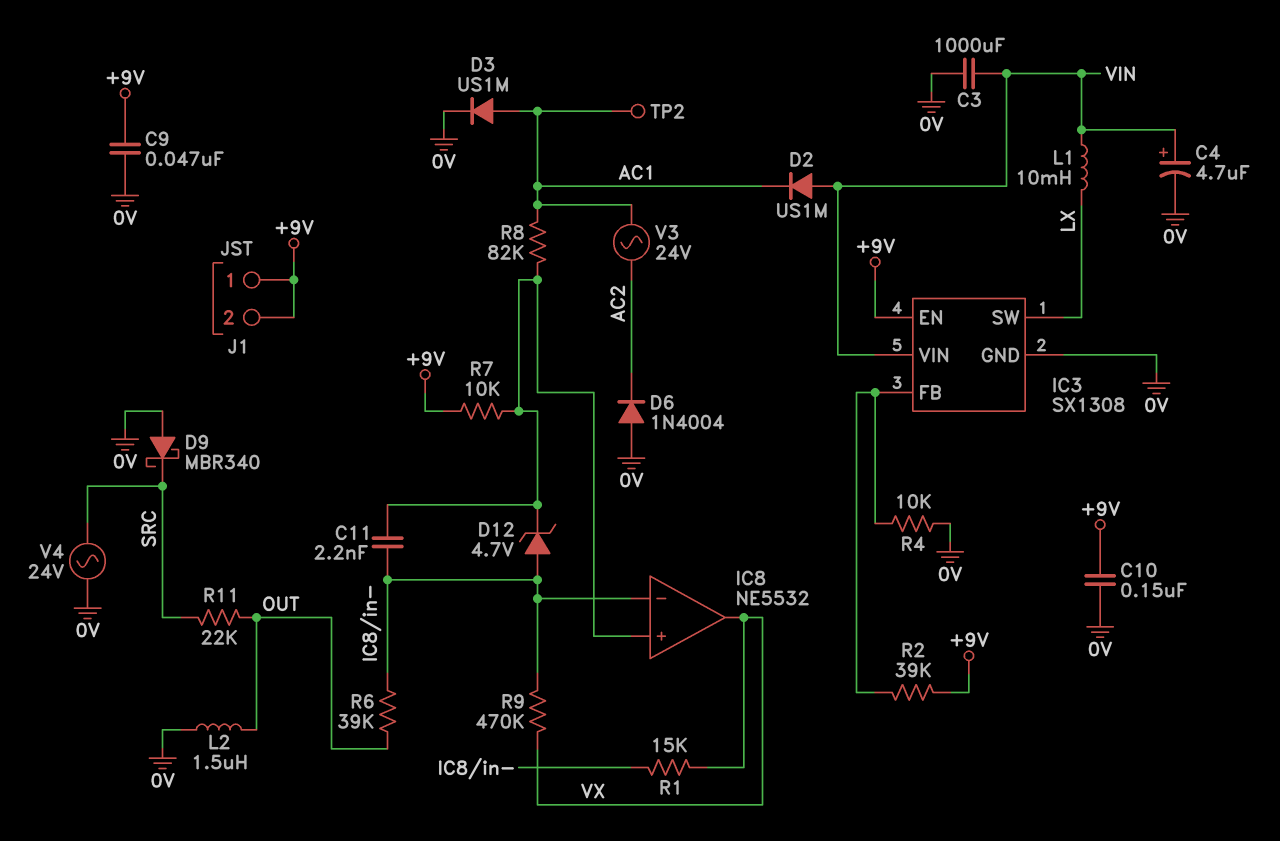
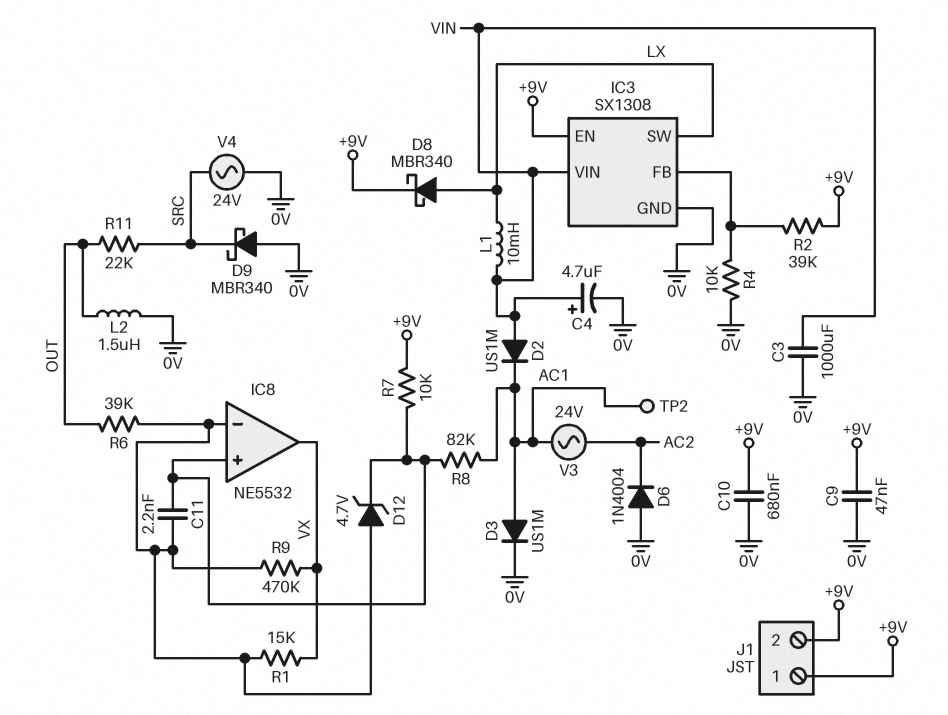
C10: 150nF (+9V, 0V) -> 680nF (+9V, 0V)
D8: none -> schottky MBR340 (A LX, K +9V)

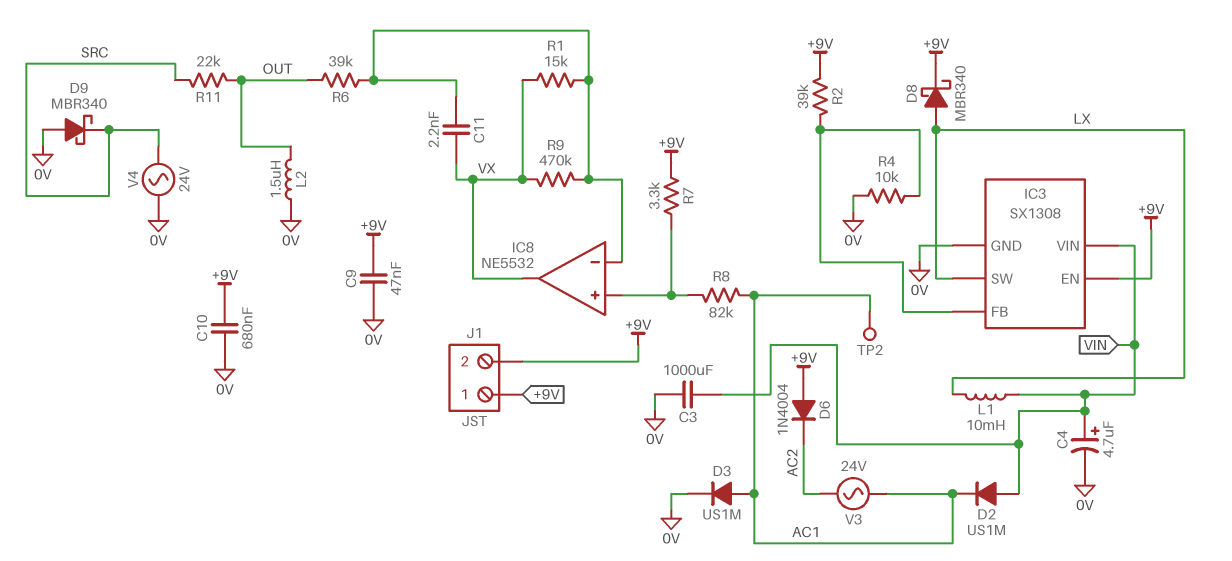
C11: 2.2nF (IC8/in+, IC8/in-) -> 2.2nF (IC8/in-, VX)
D6: diode 1N4004 (A 0V, K AC2) -> diode 1N4004 (A +9V, K AC2)
D12: zener 4.7V (A IC8/in-, K IC8/in+) -> none
R7: 10k (+9V, IC8/in+) -> 3.3k (+9V, IC8/in+)

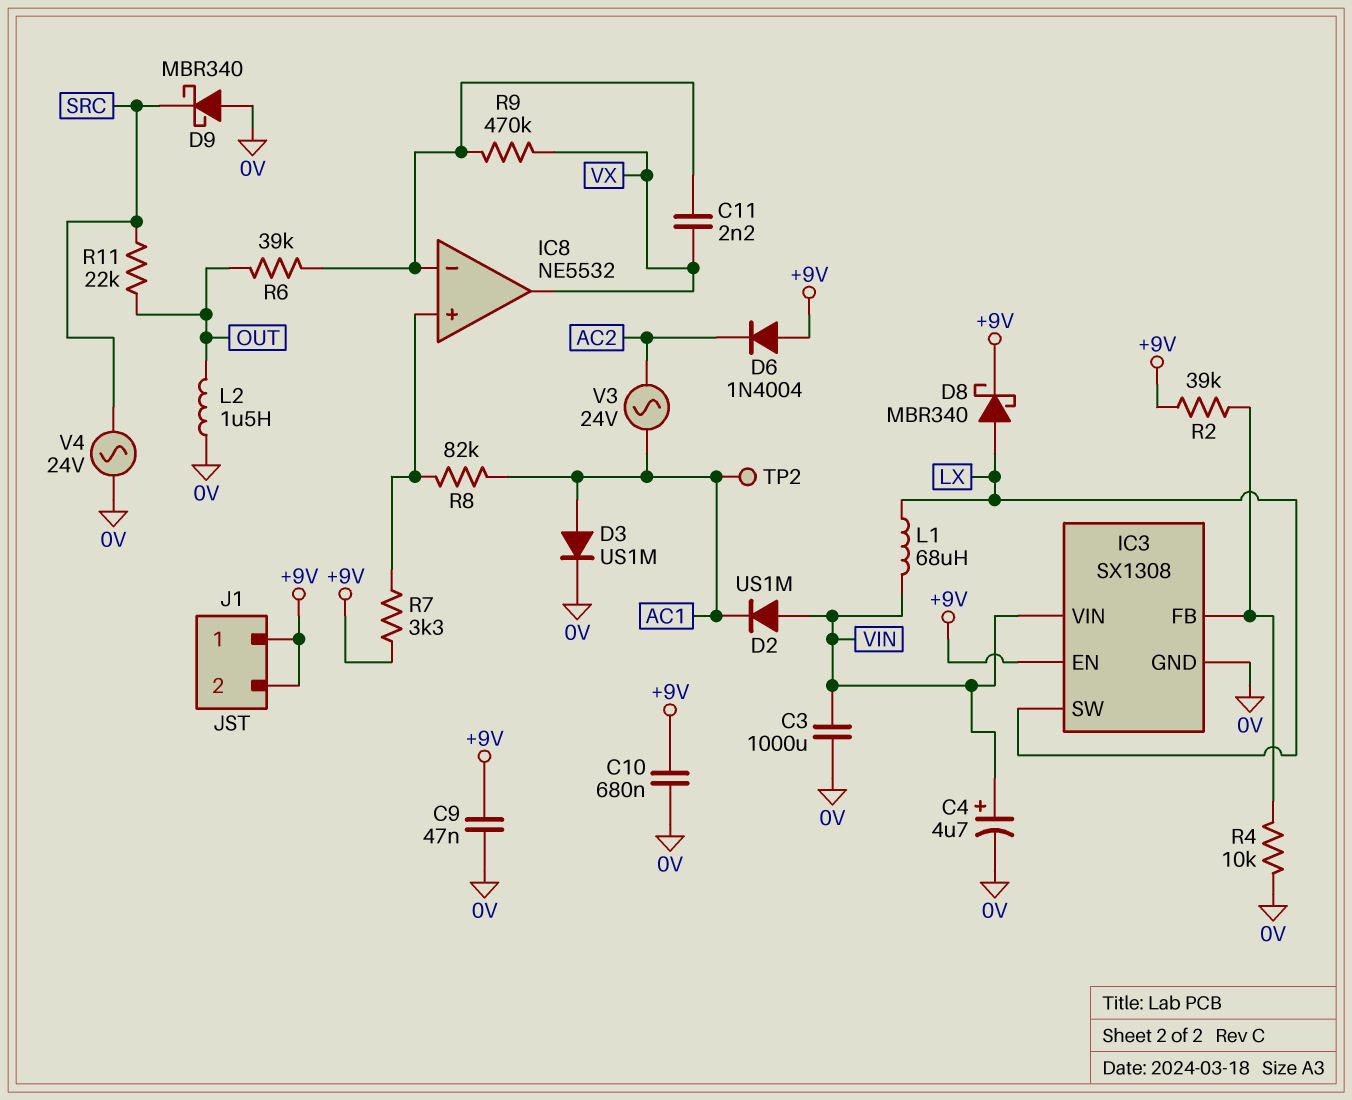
L1: 10mH (LX, VIN) -> 68uH (LX, VIN)
R1: 15k (IC8/in-, VX) -> none

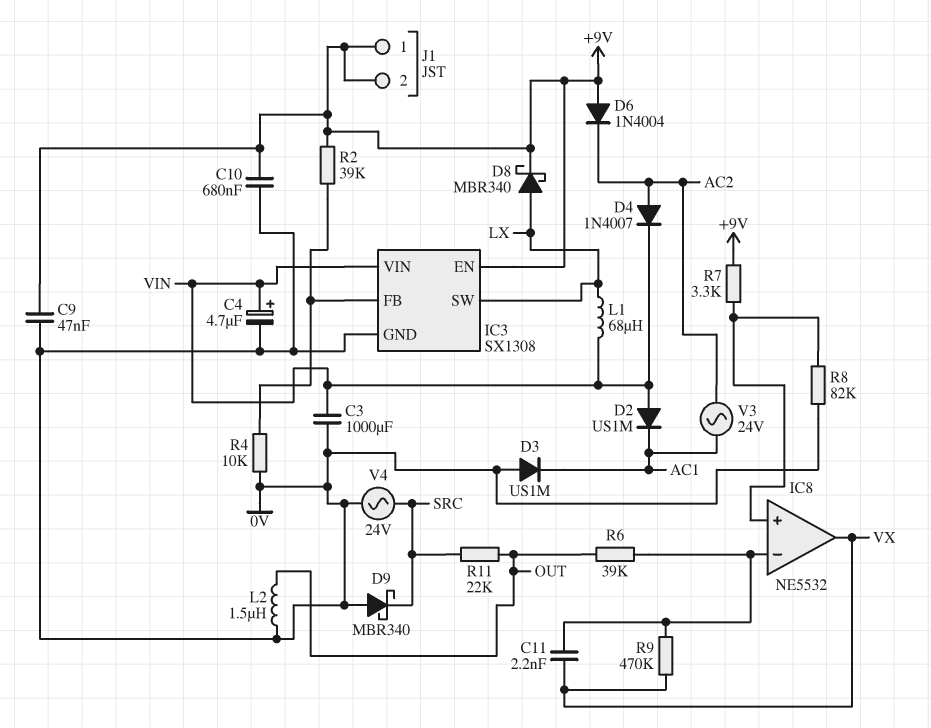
D3: diode US1M (A AC1, K 0V) -> diode US1M (A 0V, K AC1)
D4: none -> diode 1N4007 (A AC2, K VIN)
R8: 82k (AC1, IC8/in+) -> 82k (0V, IC8/in+)
TP2: test point (AC1) -> none

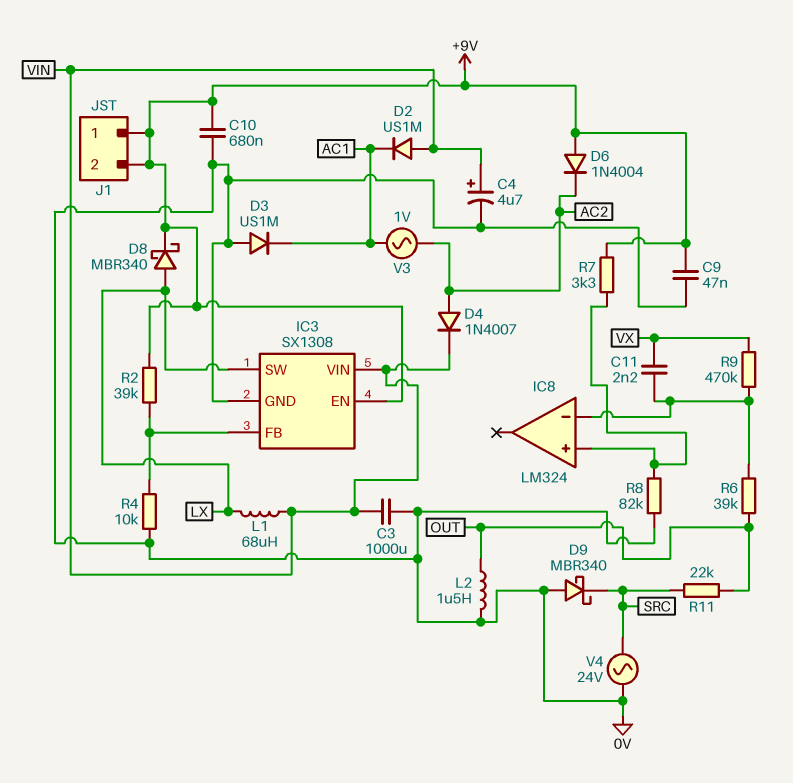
IC8: NE5532 -> LM324
IC8 pin out: VX -> none
V3: AC 24V (AC1, AC2) -> AC 1V (AC1, AC2)

